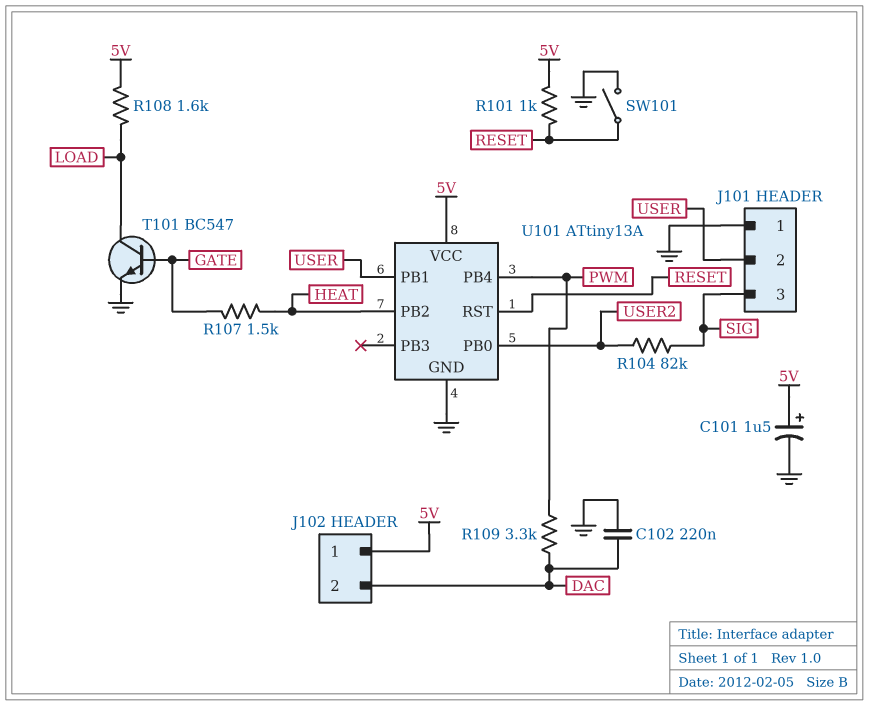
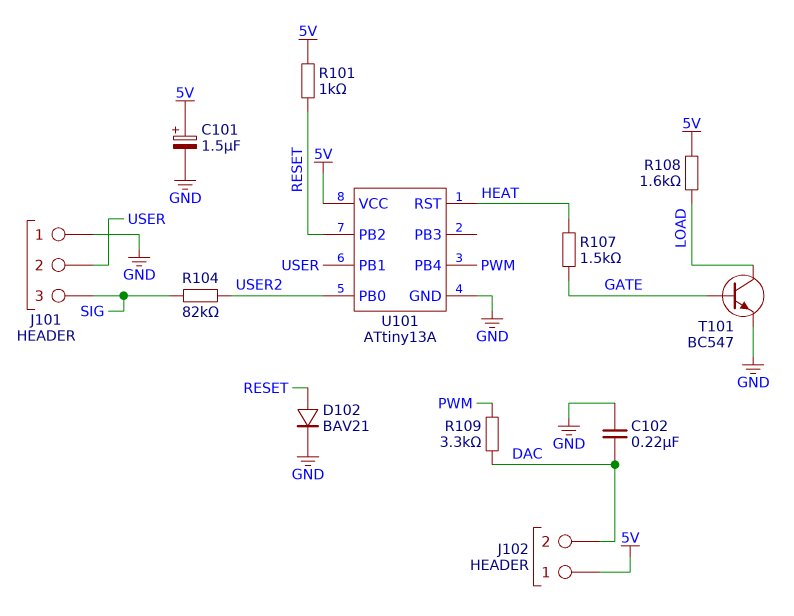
D102: none -> diode BAV21 (A RESET, K GND)
SW101: switch (GND, RESET) -> none
U101 pin PB2: HEAT -> RESET
U101 pin RST: RESET -> HEAT

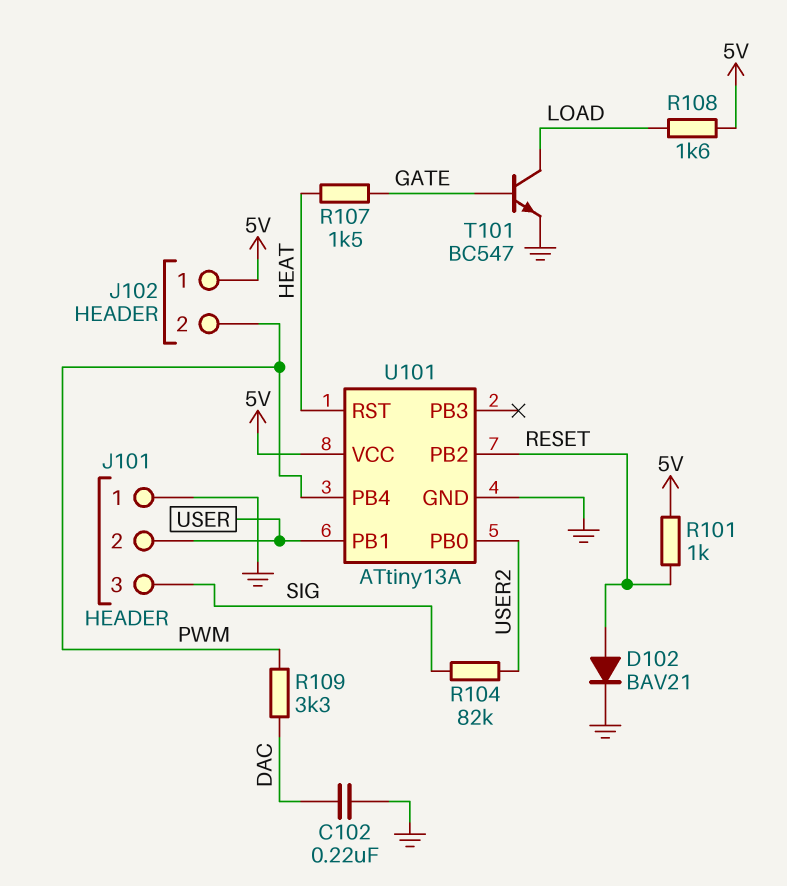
C101: 1.5uF (plus 5V, minus GND) -> none
J102 pin 2: DAC -> PWM

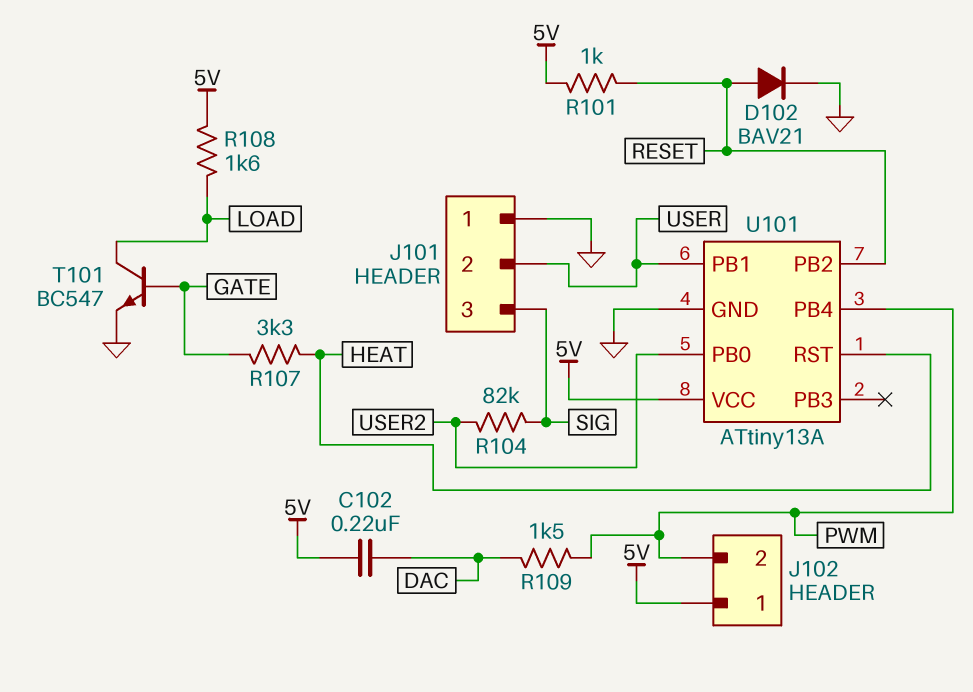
C102: 220nF (DAC, GND) -> 220nF (5V, DAC)
R107: 1.5k (GATE, HEAT) -> 3.3k (GATE, HEAT)
R109: 3.3k (DAC, PWM) -> 1.5k (DAC, PWM)

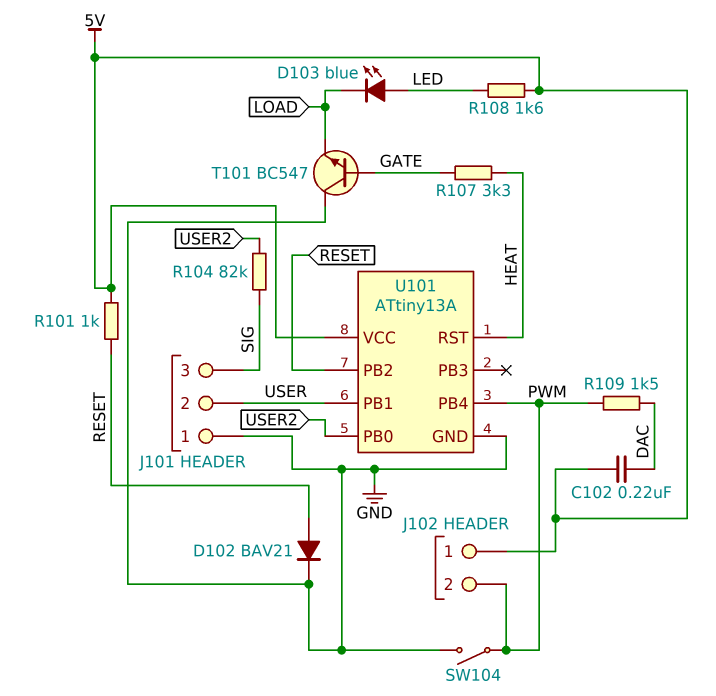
D103: none -> LED blue (A LED, K LOAD)
R108: 1.6k (5V, LOAD) -> 1.6k (5V, LED)
SW104: none -> switch (GND, PWM)
T101: NPN BC547 (B GATE, C LOAD, E GND) -> NPN BC547 (B GATE, C GND, E LOAD)

